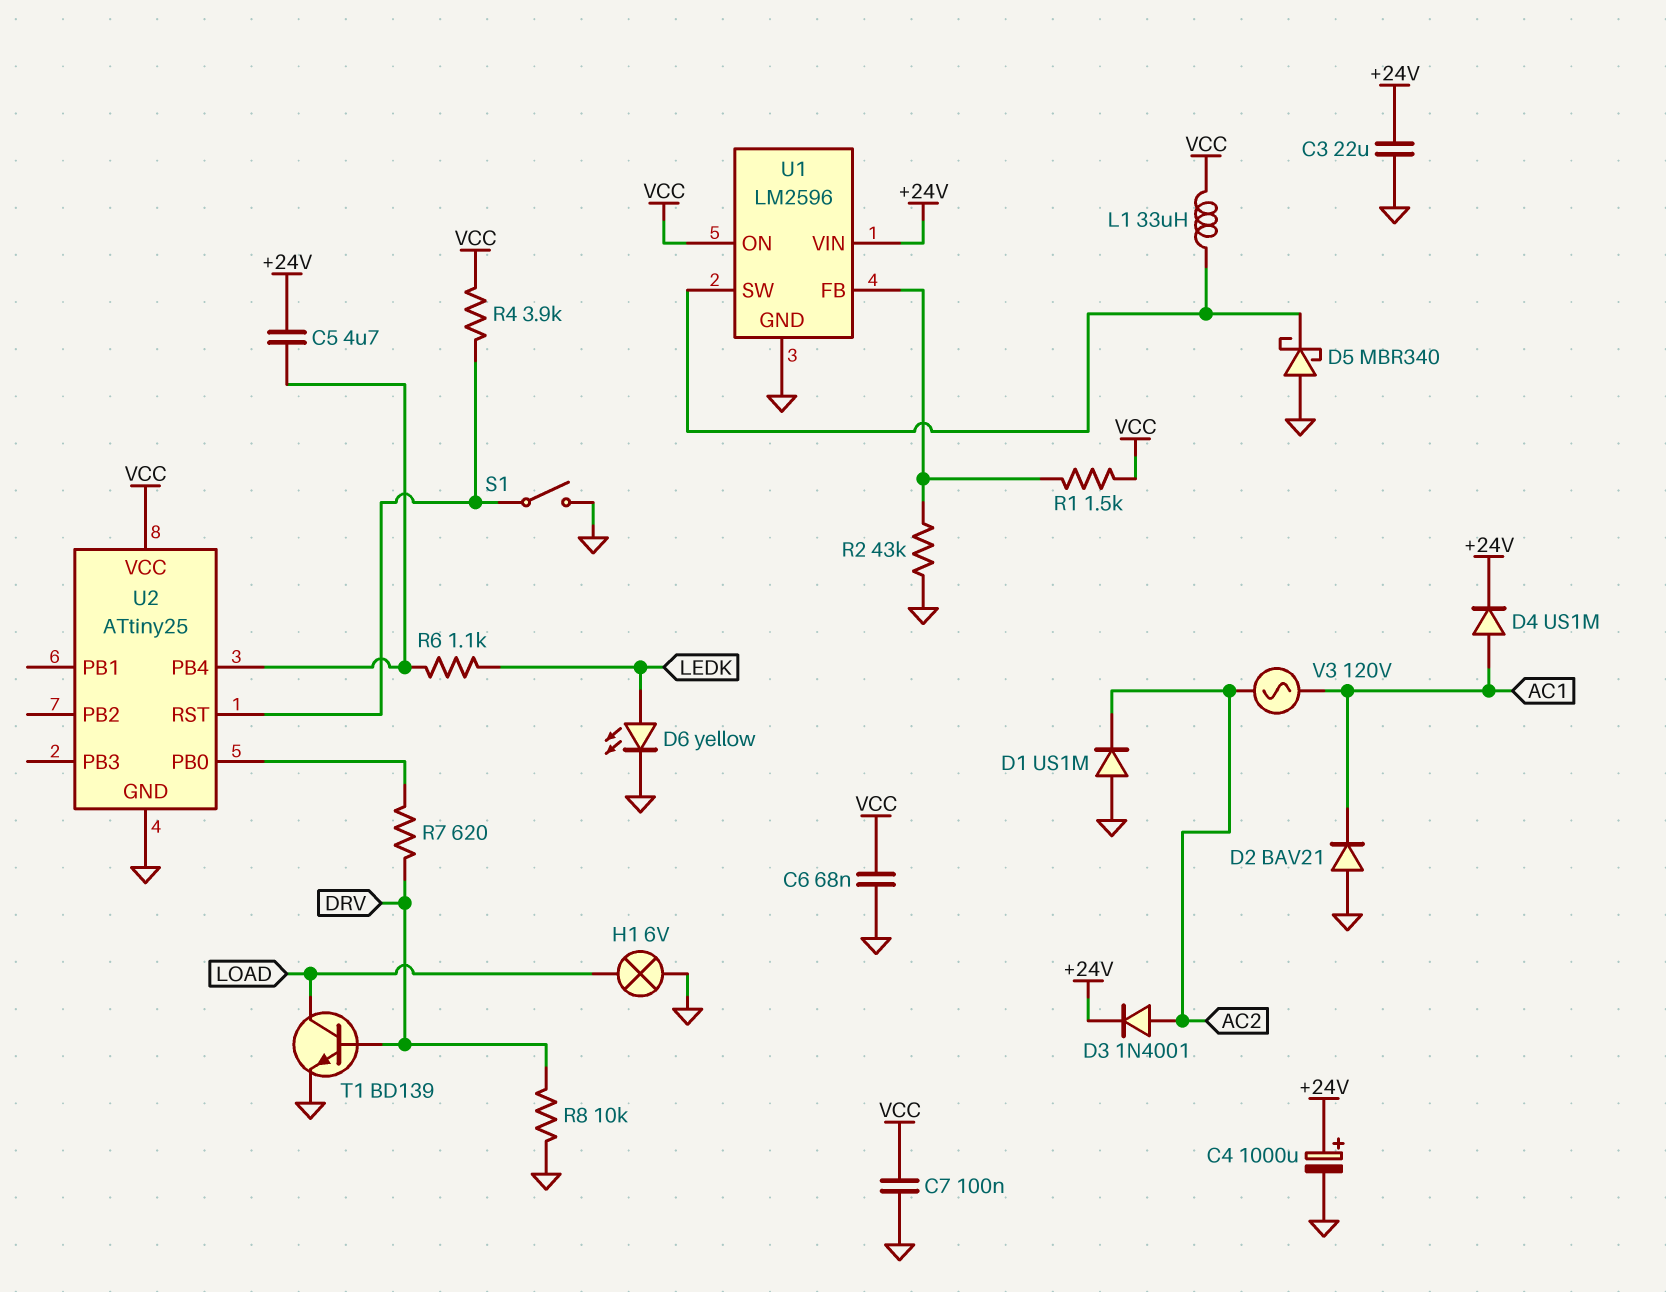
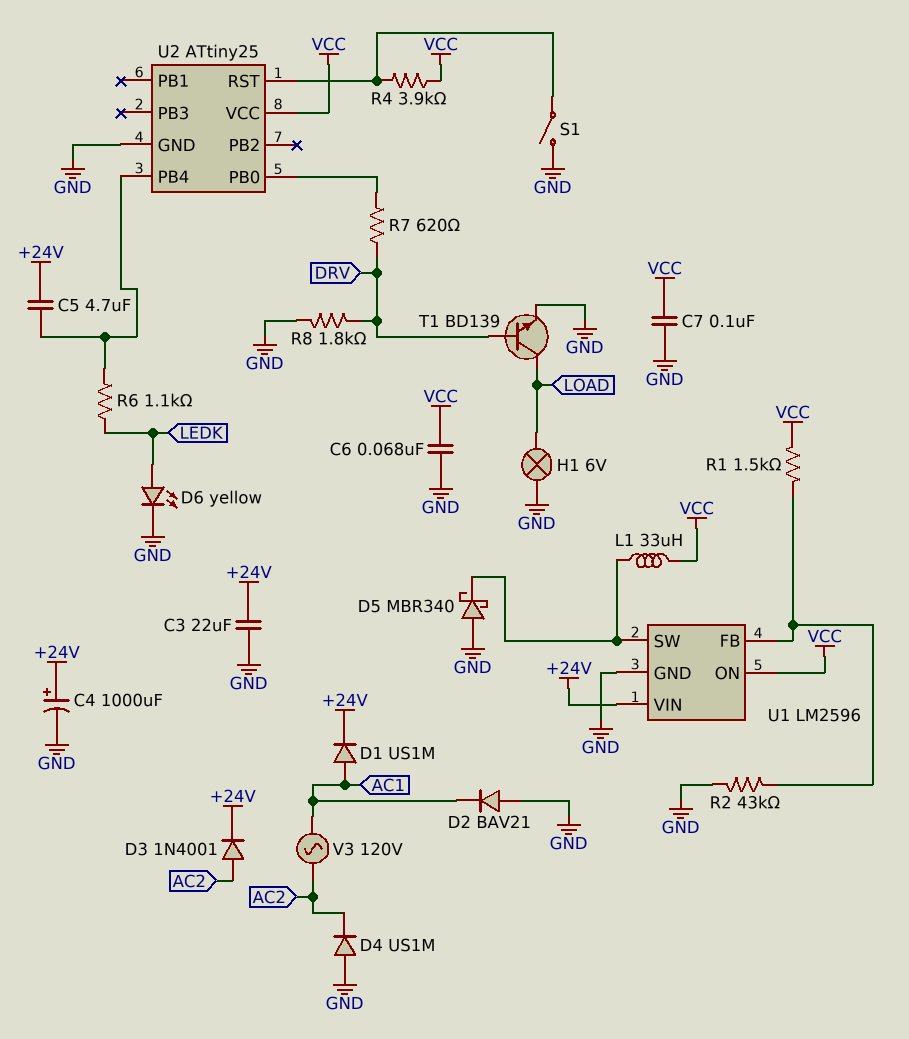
D1: diode US1M (A GND, K AC2) -> diode US1M (A AC1, K +24V)
D4: diode US1M (A AC1, K +24V) -> diode US1M (A GND, K AC2)
R8: 10k (DRV, GND) -> 1.8k (DRV, GND)

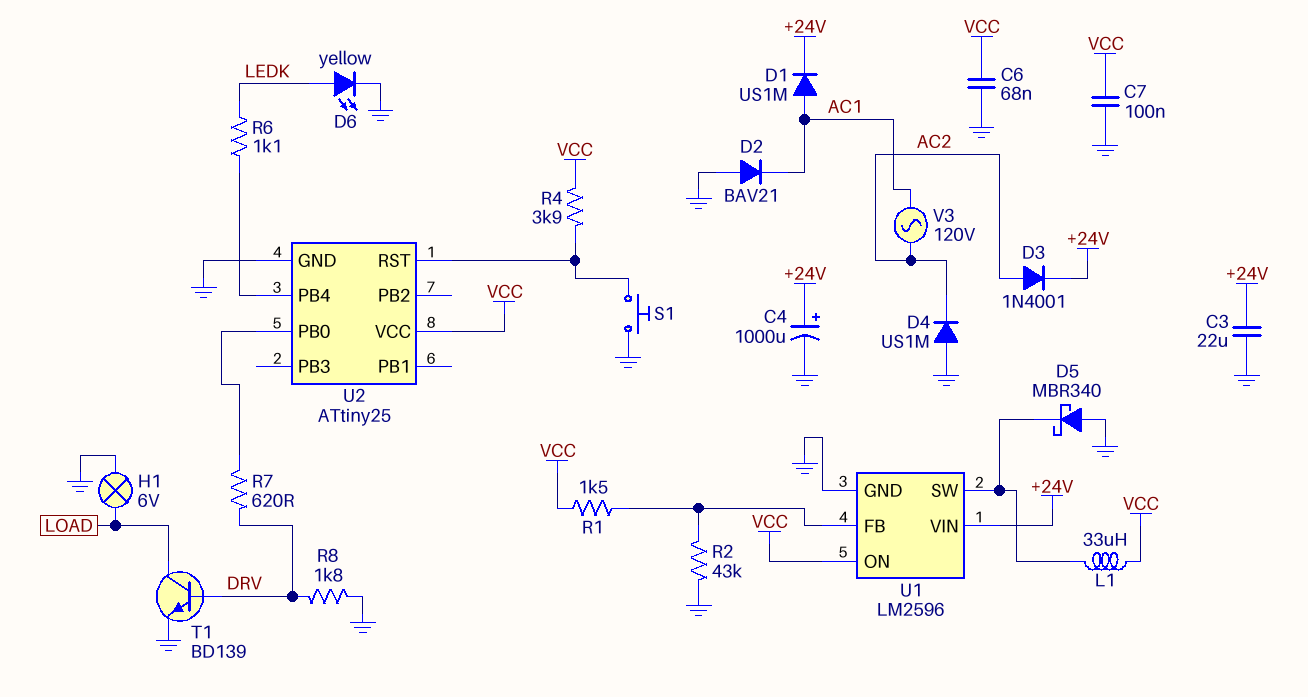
C5: 4.7uF (+24V, U2/PB4) -> none
S1: switch (GND, U2/RST) -> button (GND, U2/RST)

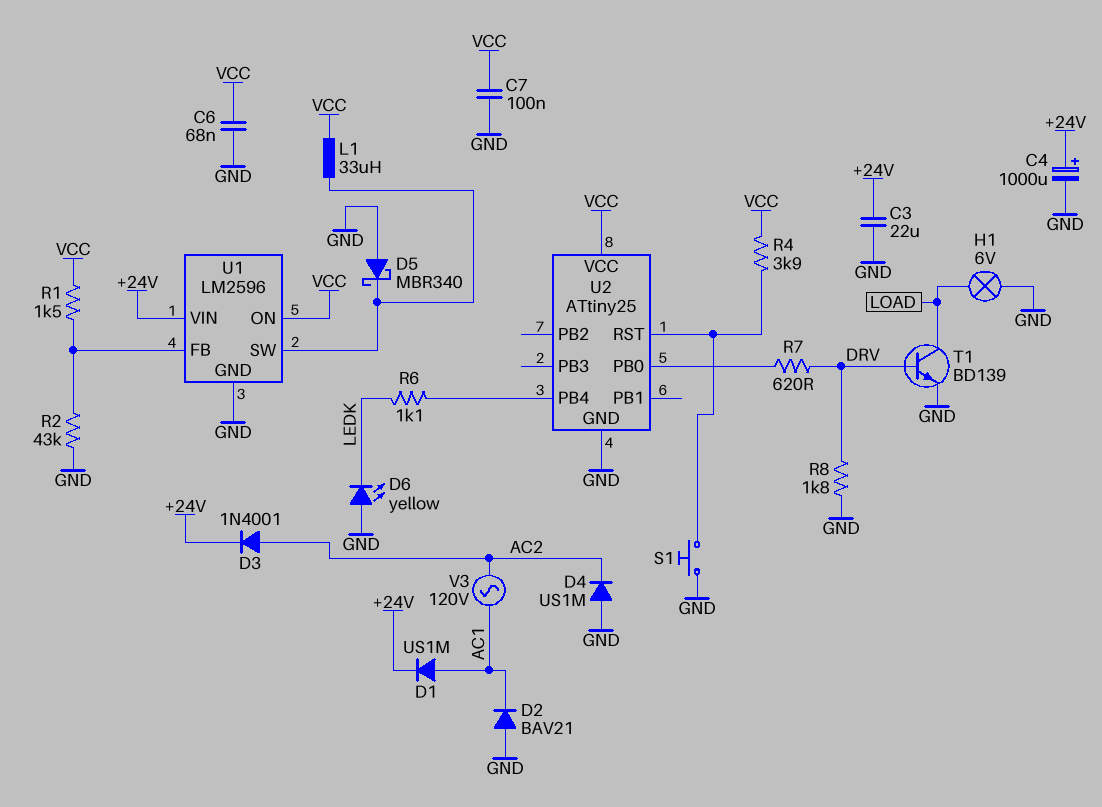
D6: LED yellow (A LEDK, K GND) -> LED yellow (A GND, K LEDK)

